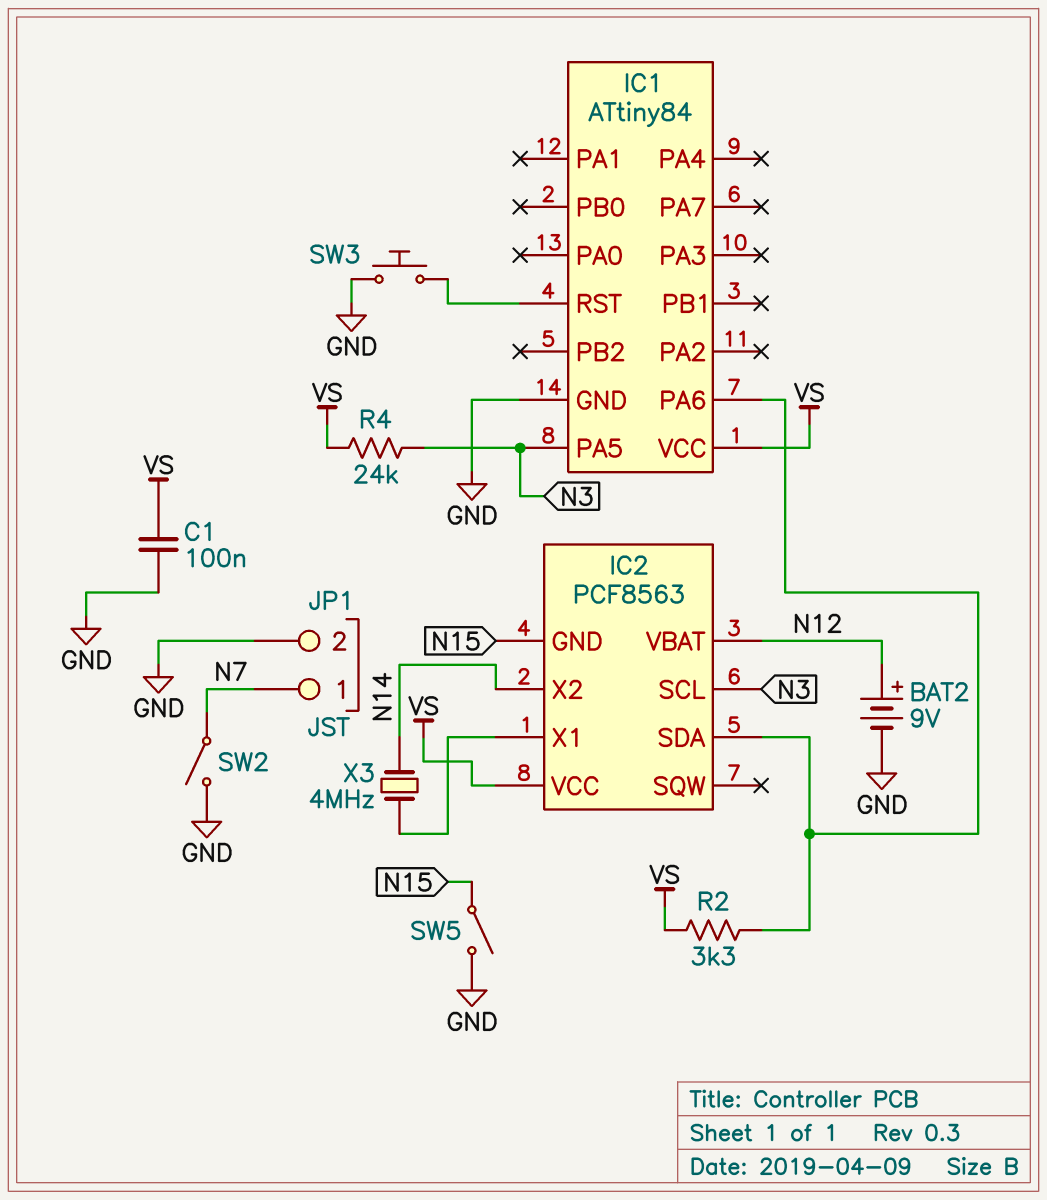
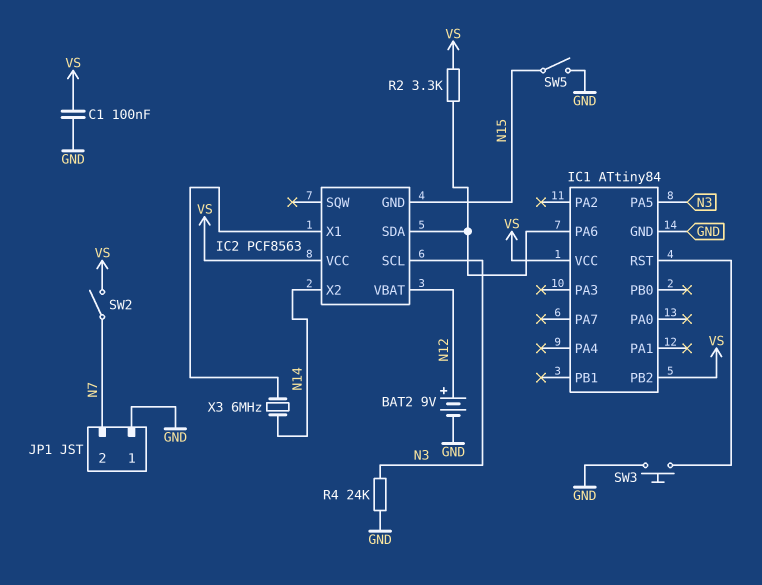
IC1 pin PB2: none -> VS
JP1 pin 1: N7 -> GND
JP1 pin 2: GND -> N7
R4: 24k (N3, VS) -> 24k (GND, N3)
SW2: switch (GND, N7) -> switch (N7, VS)
X3: 4MHz (IC2/X1, N14) -> 6MHz (IC2/X1, N14)

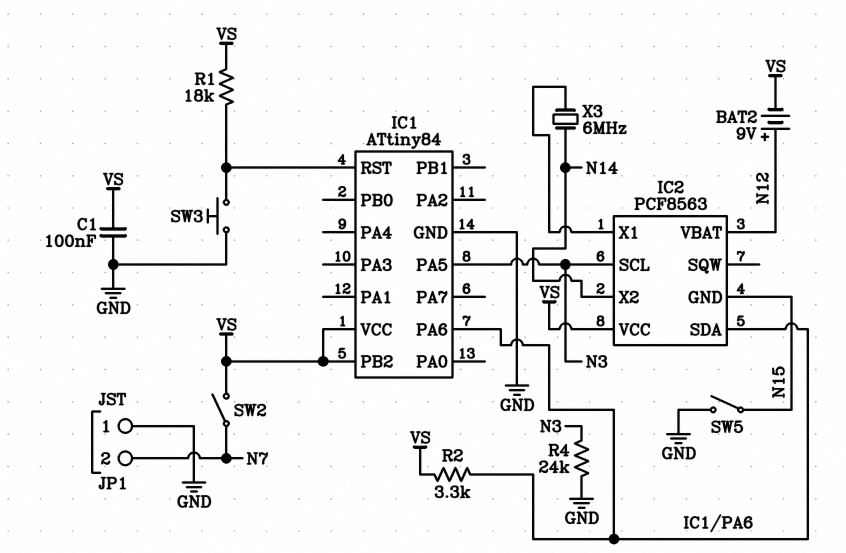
BAT2: 9V (plus N12, minus GND) -> 9V (plus N12, minus VS)
R1: none -> 18k (IC1/RST, VS)

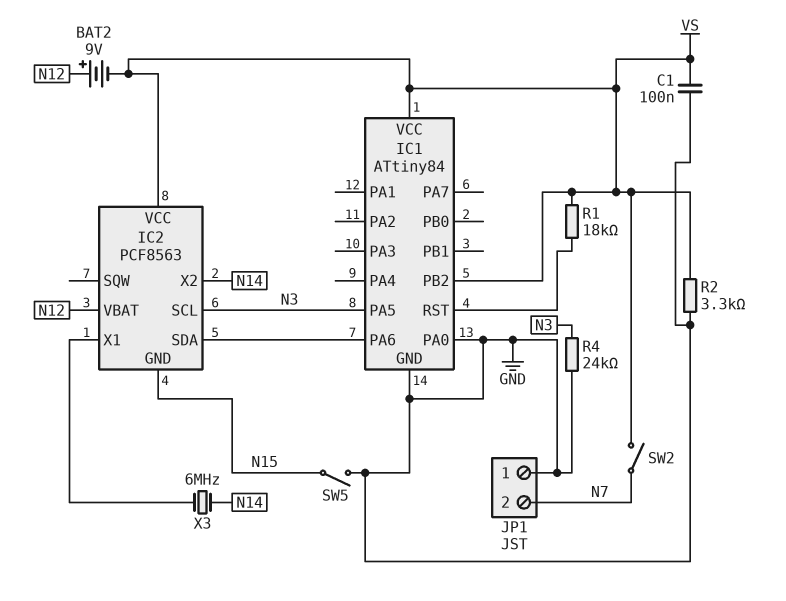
IC1 pin PA0: none -> GND
R2: 3.3k (IC1/PA6, VS) -> 3.3k (GND, VS)
SW3: button (GND, IC1/RST) -> none

